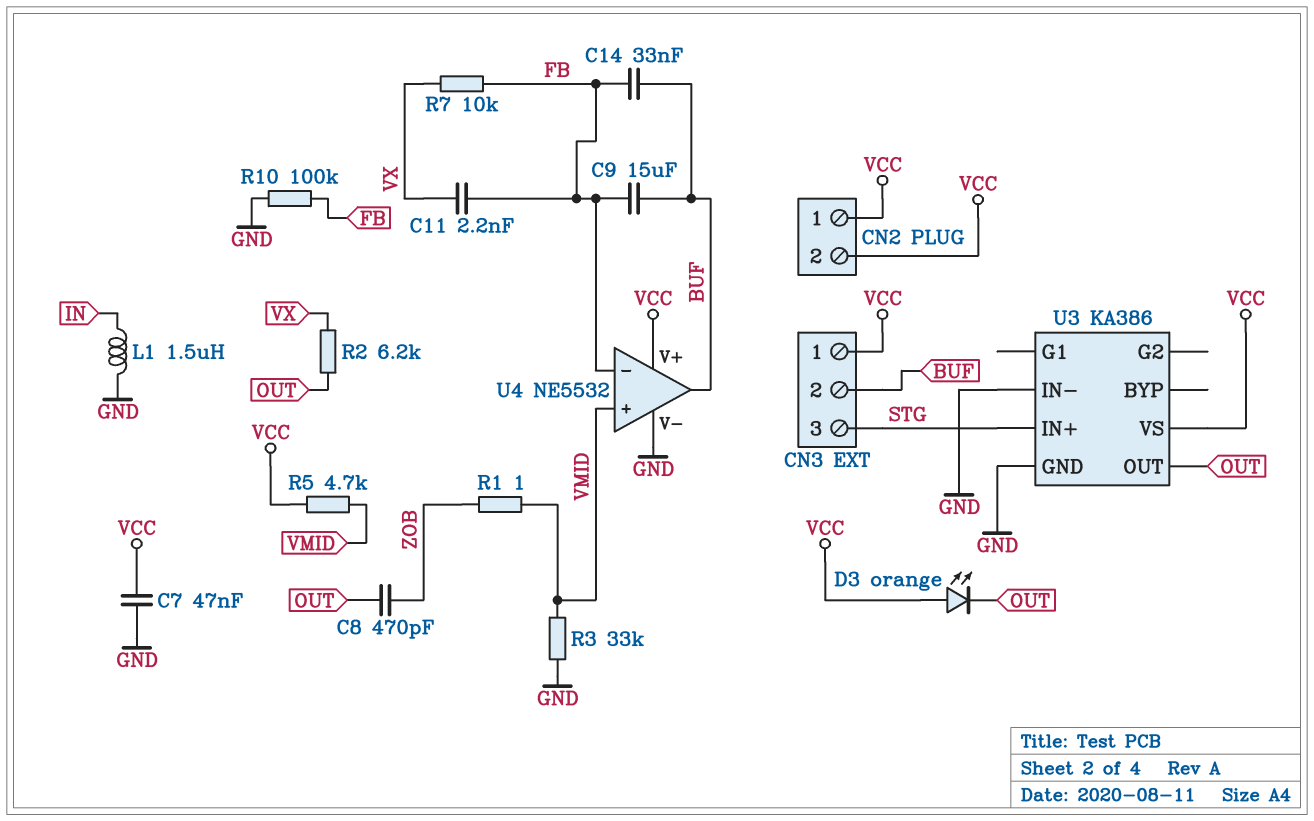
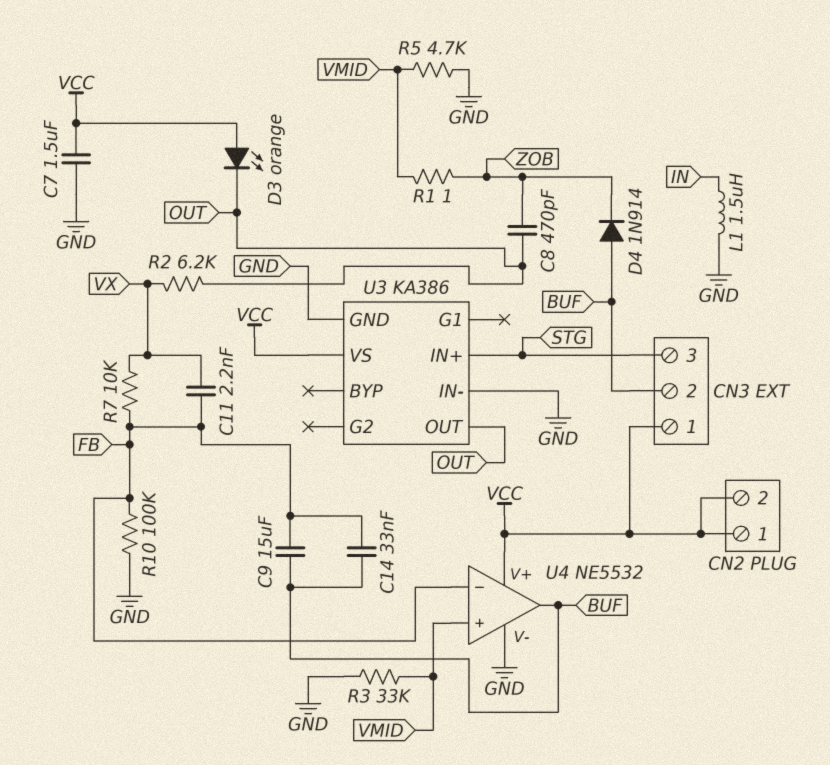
C7: 47nF (GND, VCC) -> 1.5uF (GND, VCC)
D4: none -> diode 1N914 (A BUF, K ZOB)
R5: 4.7k (VCC, VMID) -> 4.7k (GND, VMID)

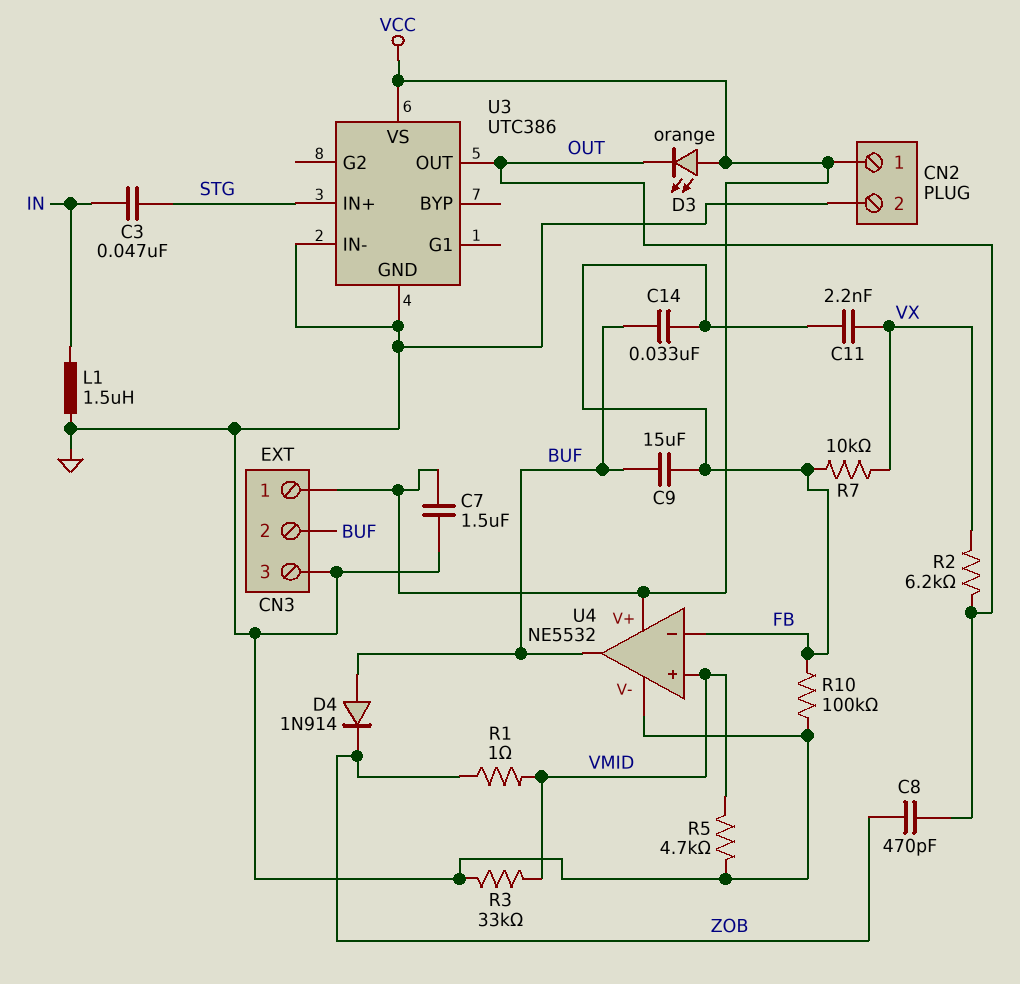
C3: none -> 47nF (IN, STG)
CN2 pin 2: VCC -> GND
CN3 pin 3: STG -> GND
U3: KA386 -> UTC386

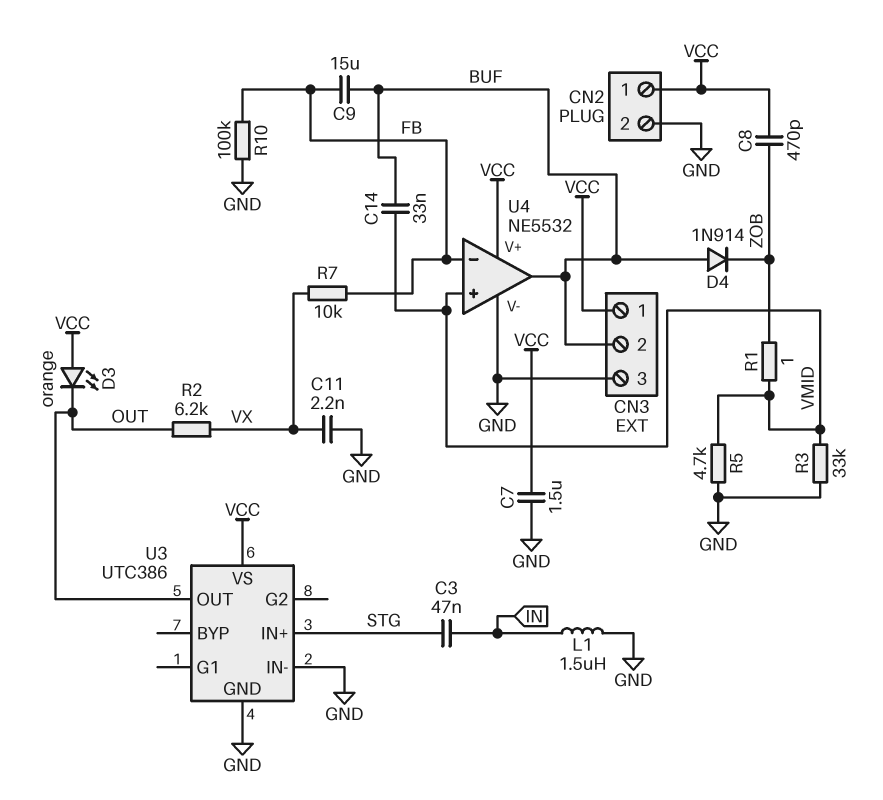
C8: 470pF (OUT, ZOB) -> 470pF (VCC, ZOB)
C11: 2.2nF (FB, VX) -> 2.2nF (GND, VX)
C14: 33nF (BUF, FB) -> 33nF (BUF, VMID)

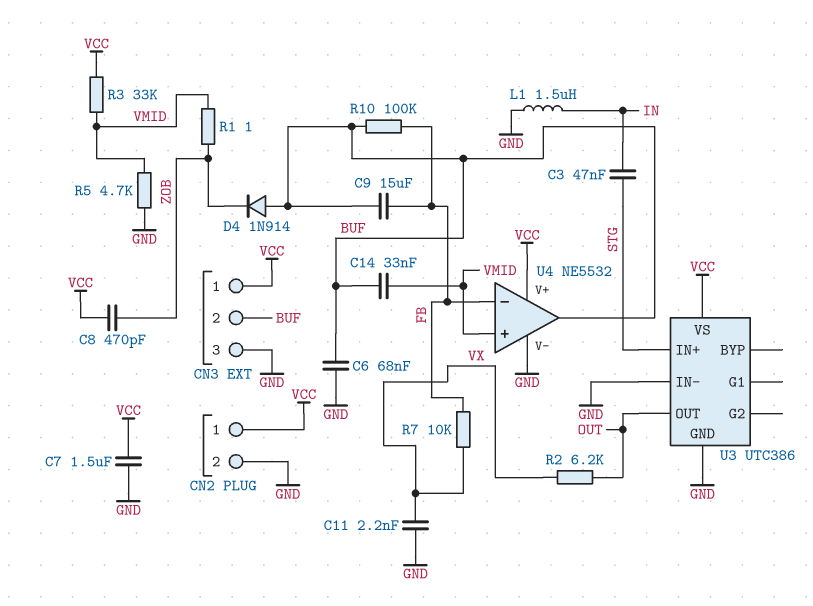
C6: none -> 68nF (BUF, GND)
D3: LED orange (A VCC, K OUT) -> none
R3: 33k (GND, VMID) -> 33k (VCC, VMID)
R10: 100k (FB, GND) -> 100k (BUF, FB)

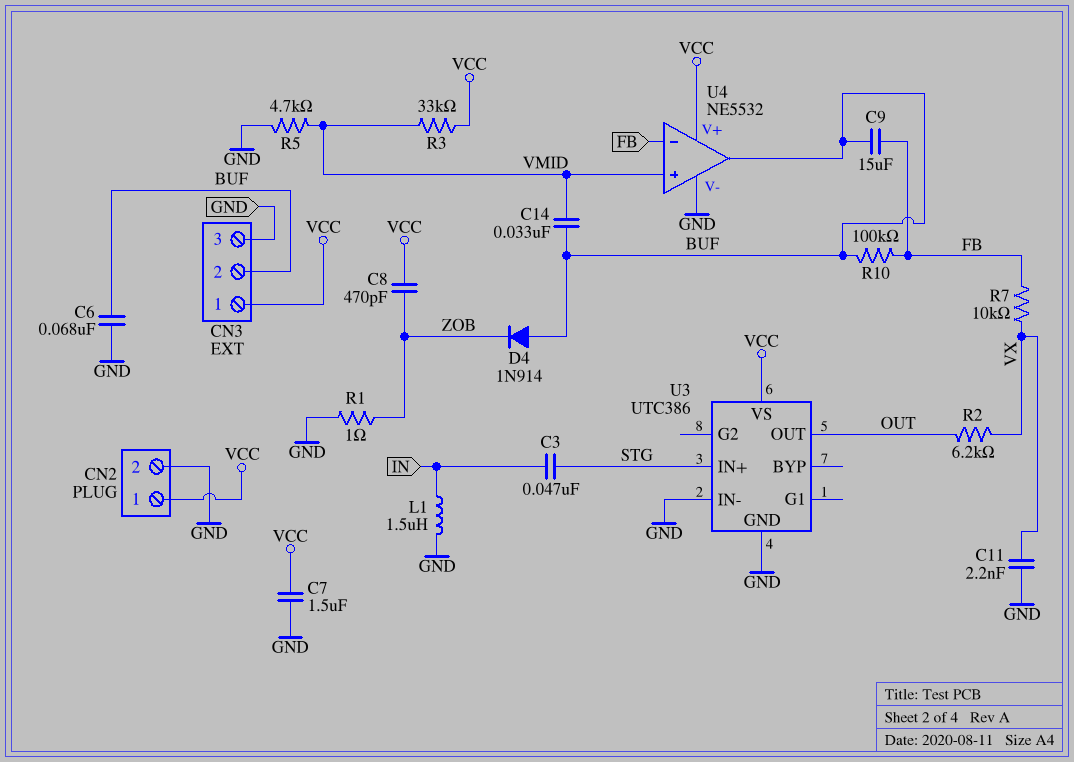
R1: 1 (VMID, ZOB) -> 1 (GND, ZOB)

